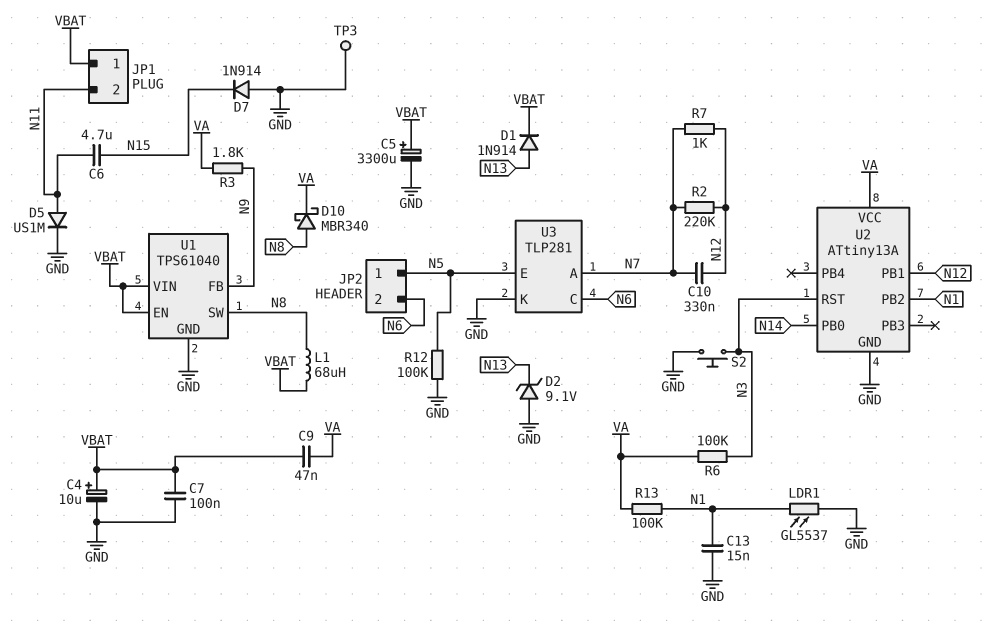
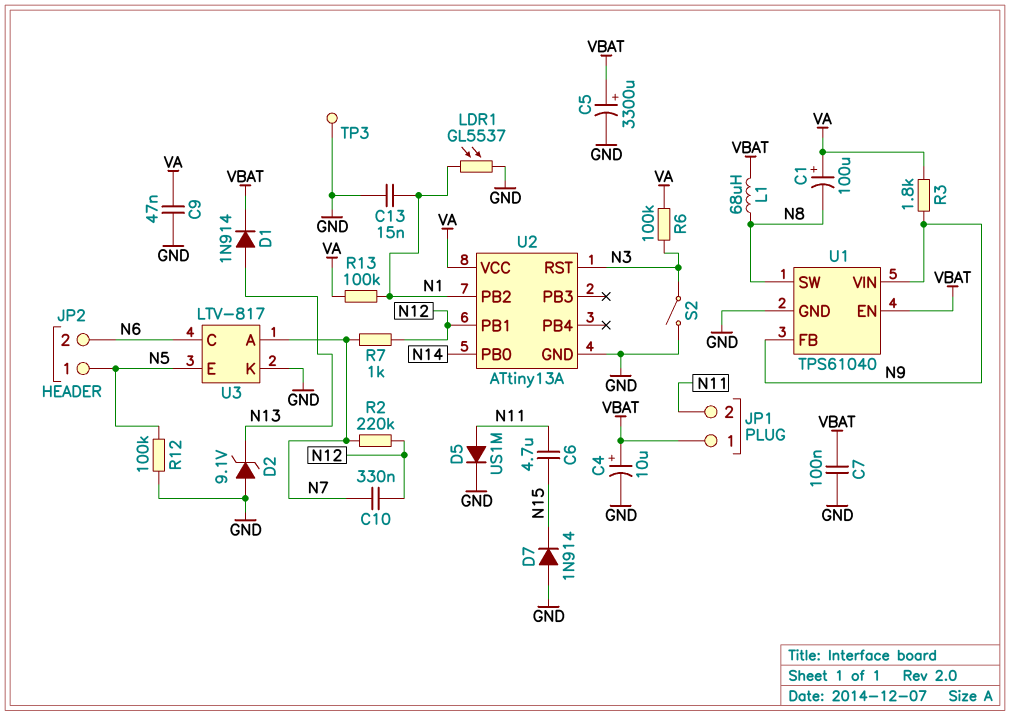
C1: none -> 100uF (plus VA, minus N8)
C9: 47nF (VA, VBAT) -> 47nF (GND, VA)
D10: schottky MBR340 (A N8, K VA) -> none
S2: button (GND, N3) -> switch (GND, N3)
U1 pin VIN: VBAT -> N9
U3: TLP281 -> LTV-817

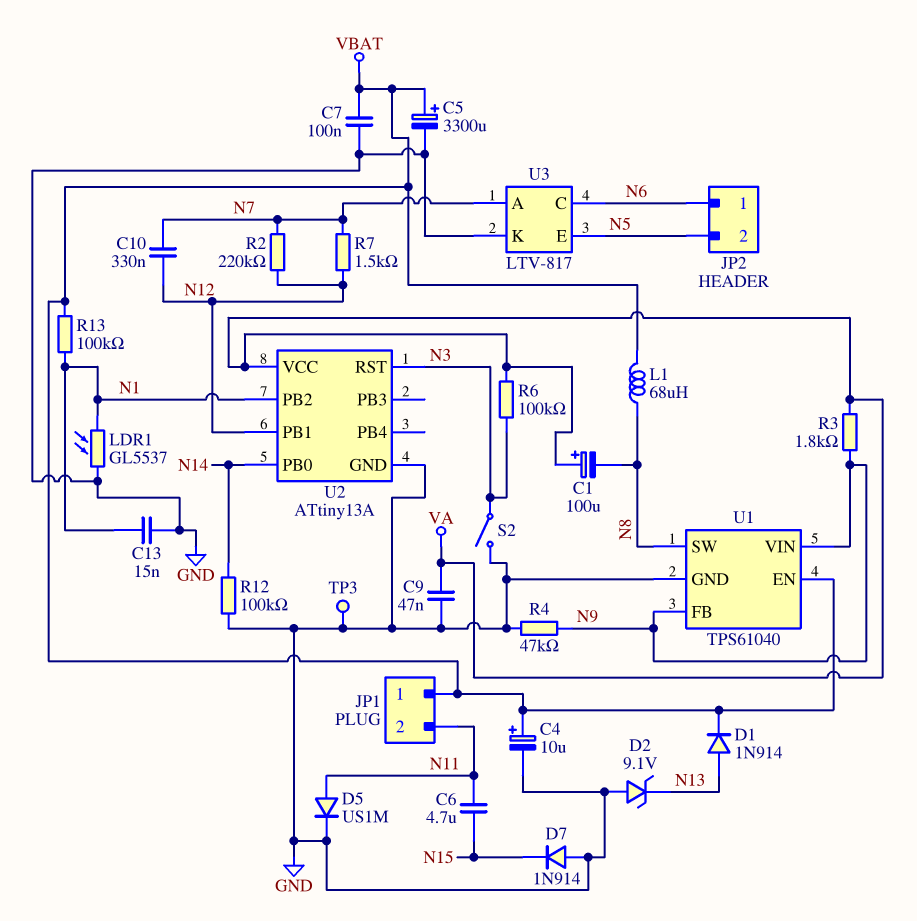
JP2 pin 1: N5 -> N6
JP2 pin 2: N6 -> N5
R4: none -> 47k (GND, N9)
R7: 1k (N7, N12) -> 1.5k (N7, N12)
R12: 100k (GND, N5) -> 100k (GND, N14)
R13: 100k (N1, VA) -> 100k (N1, VBAT)

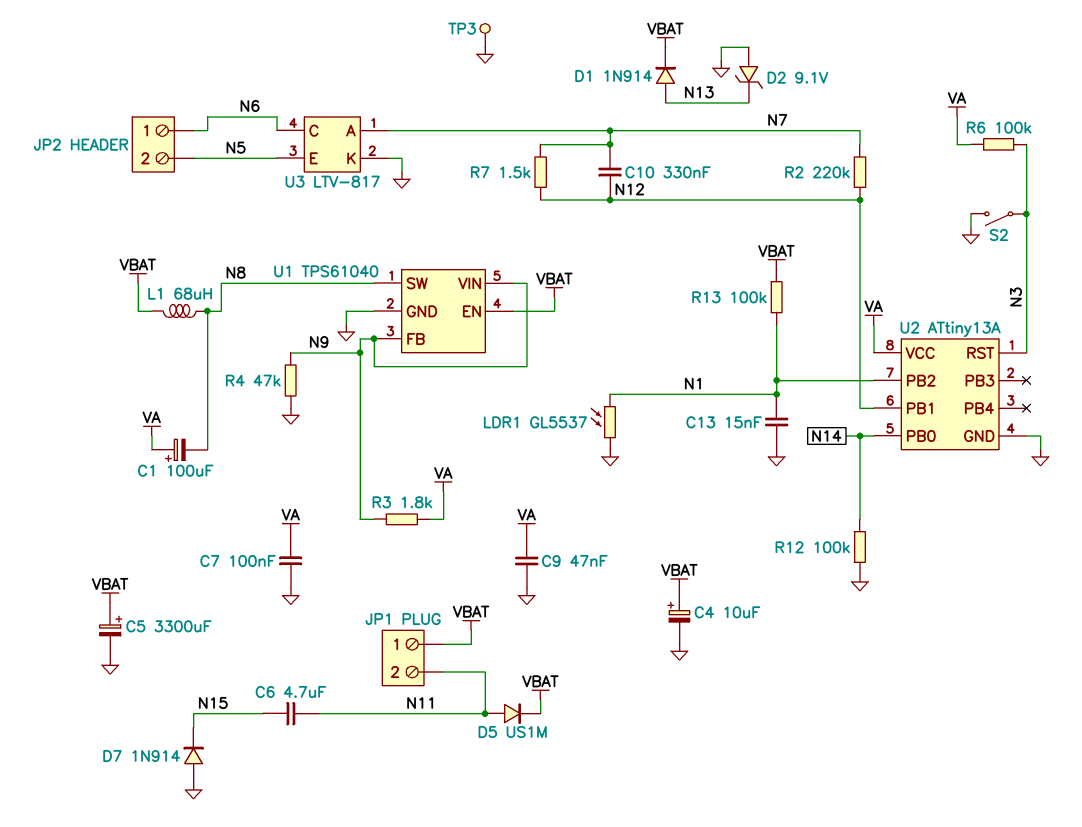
C7: 100nF (GND, VBAT) -> 100nF (GND, VA)
D5: diode US1M (A N11, K GND) -> diode US1M (A N11, K VBAT)

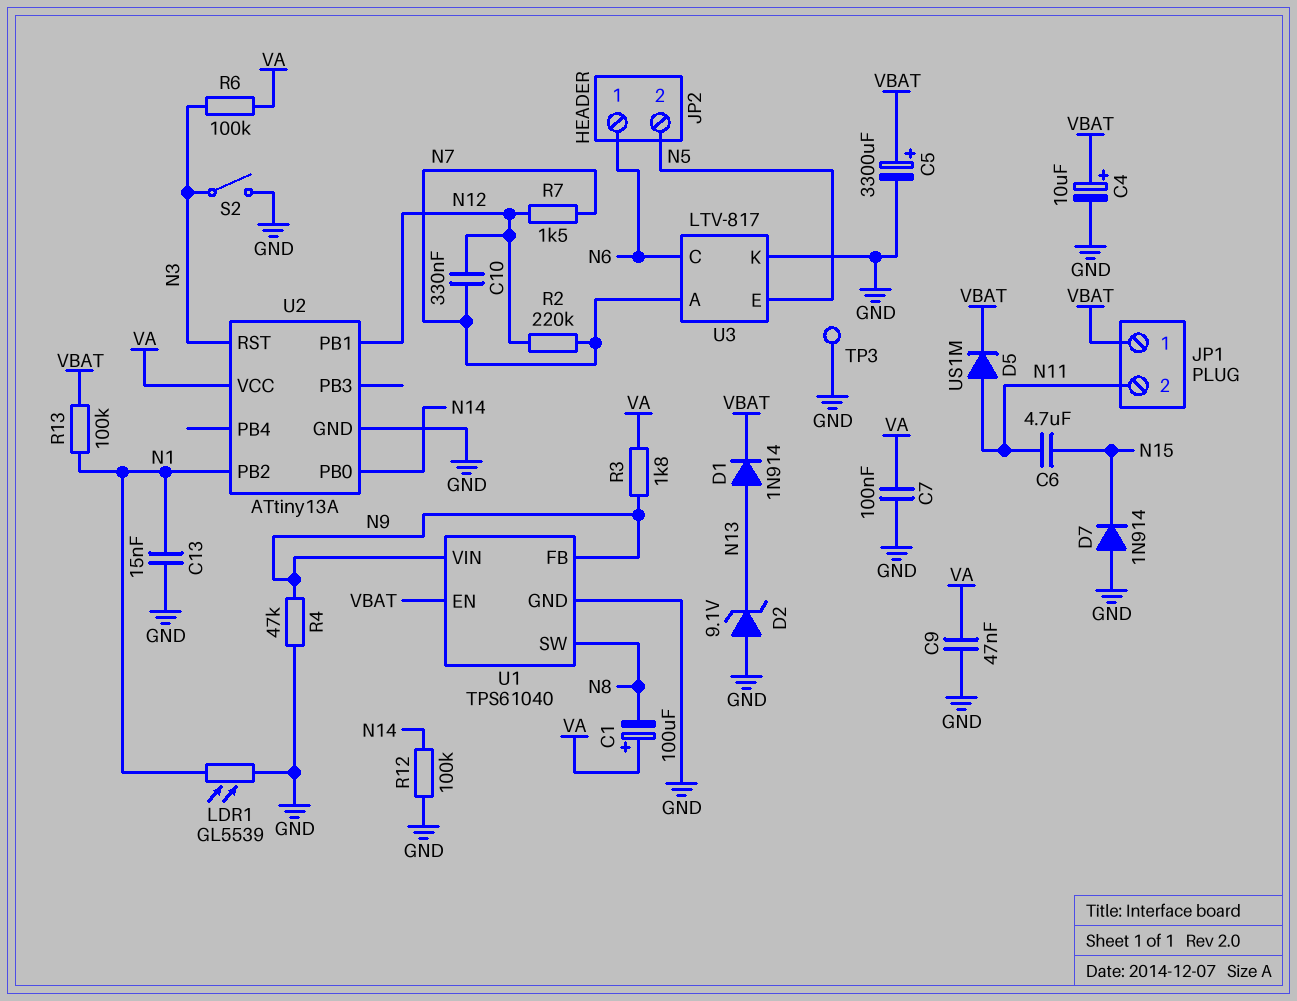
L1: 68uH (N8, VBAT) -> none
LDR1: GL5537 (GND, N1) -> GL5539 (GND, N1)

